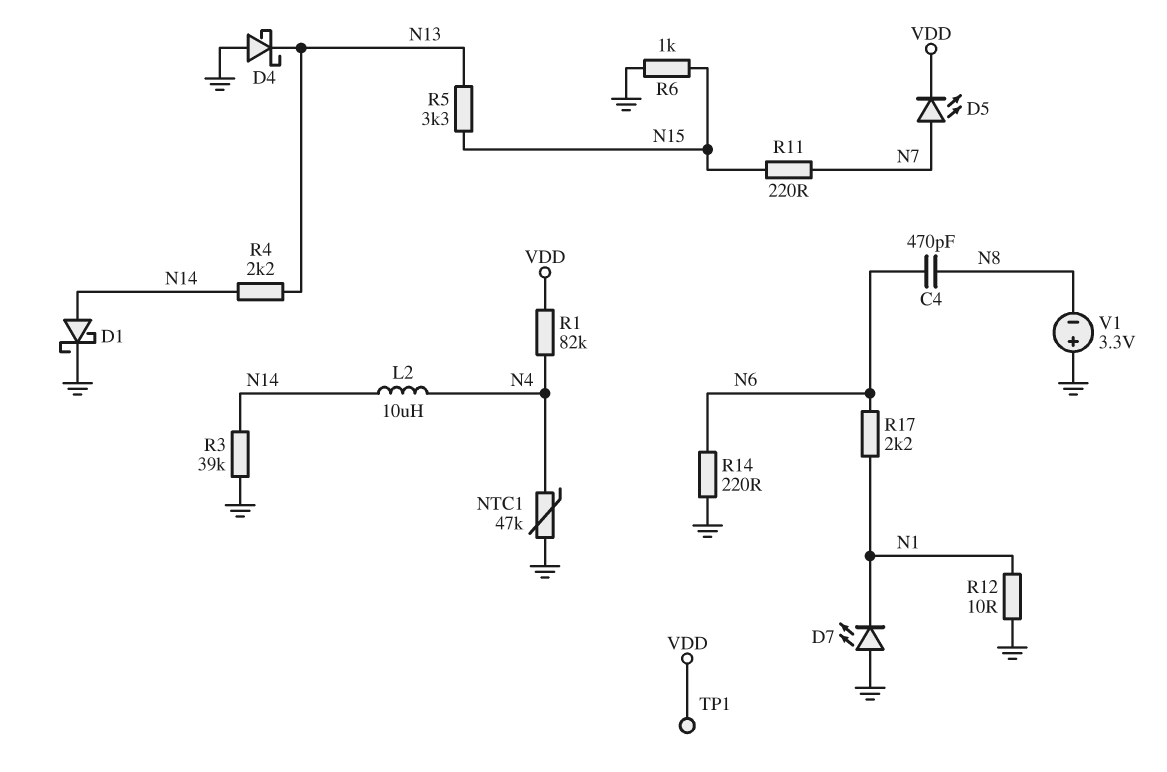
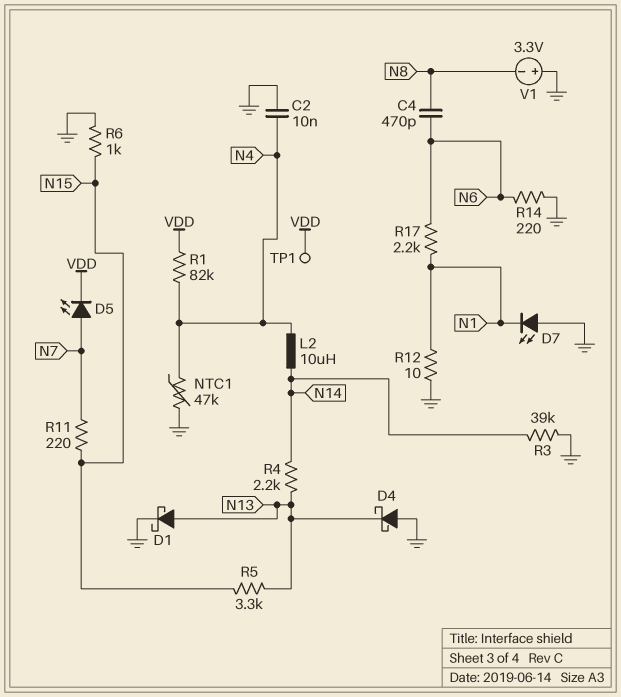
C2: none -> 10nF (GND, N4)
D1: schottky (A N14, K GND) -> schottky (A N13, K GND)

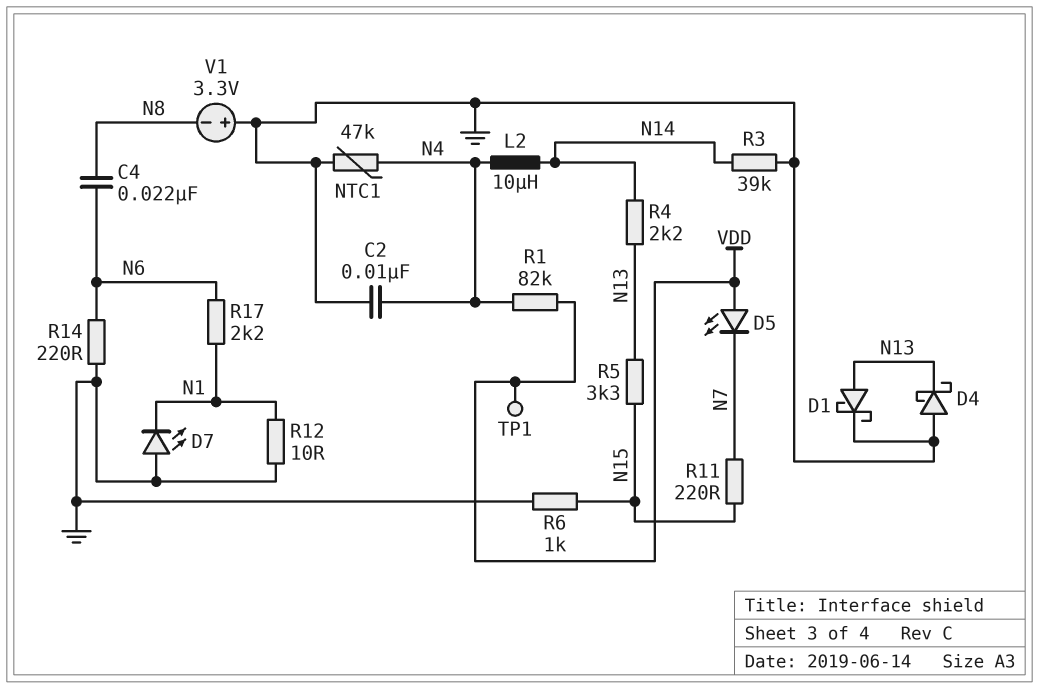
C4: 470pF (N6, N8) -> 22nF (N6, N8)
D5: LED (A N7, K VDD) -> LED (A VDD, K N7)

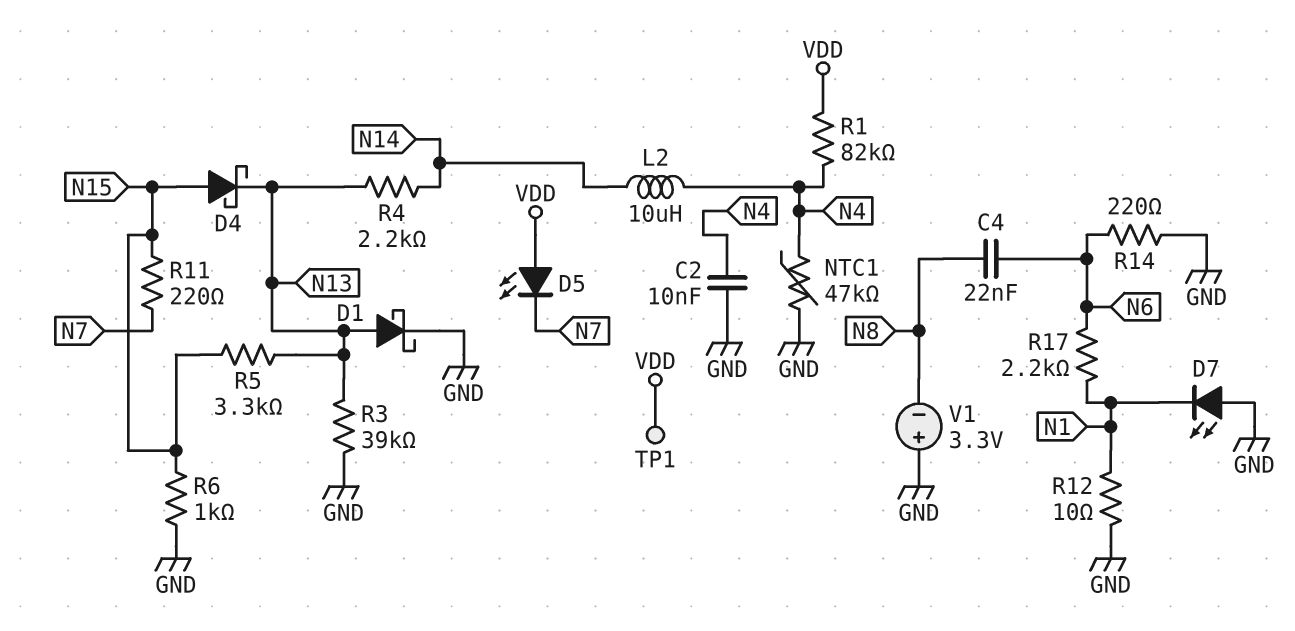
D4: schottky (A GND, K N13) -> schottky (A N15, K N13)
R3: 39k (GND, N14) -> 39k (GND, N13)

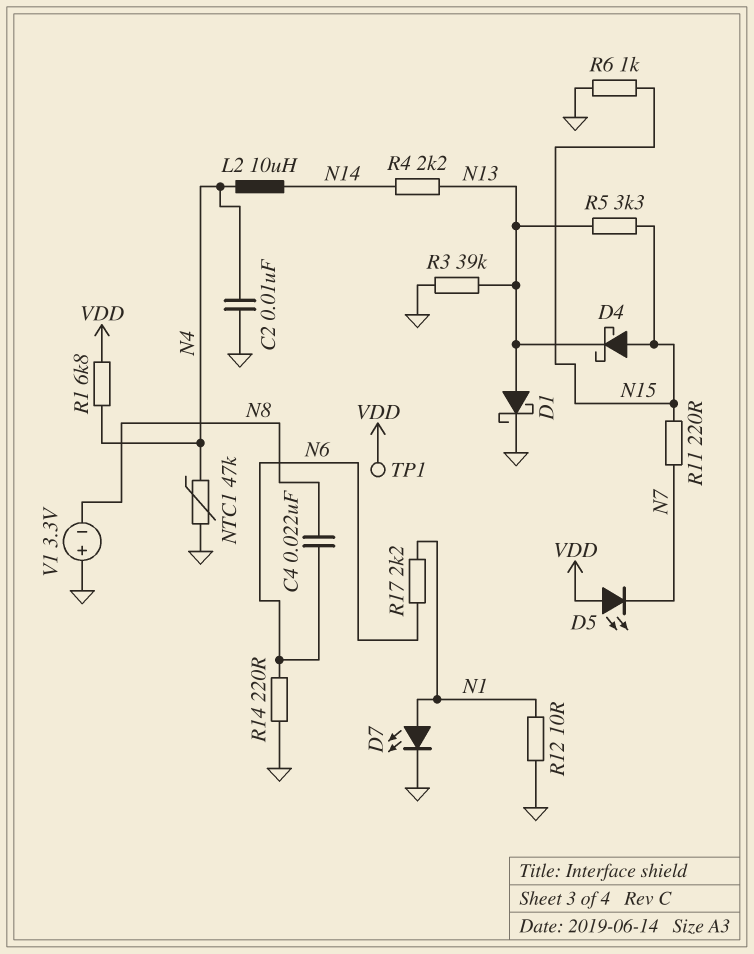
D7: LED (A GND, K N1) -> LED (A N1, K GND)
R1: 82k (N4, VDD) -> 6.8k (N4, VDD)

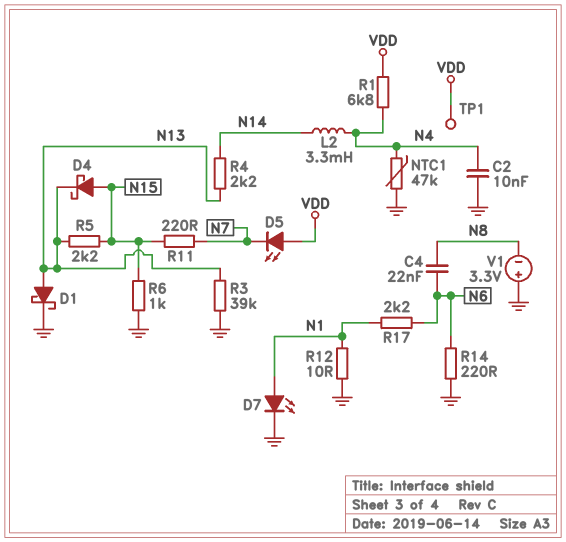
L2: 10uH (N4, N14) -> 3.3mH (N4, N14)
R5: 3.3k (N13, N15) -> 2.2k (N13, N15)

